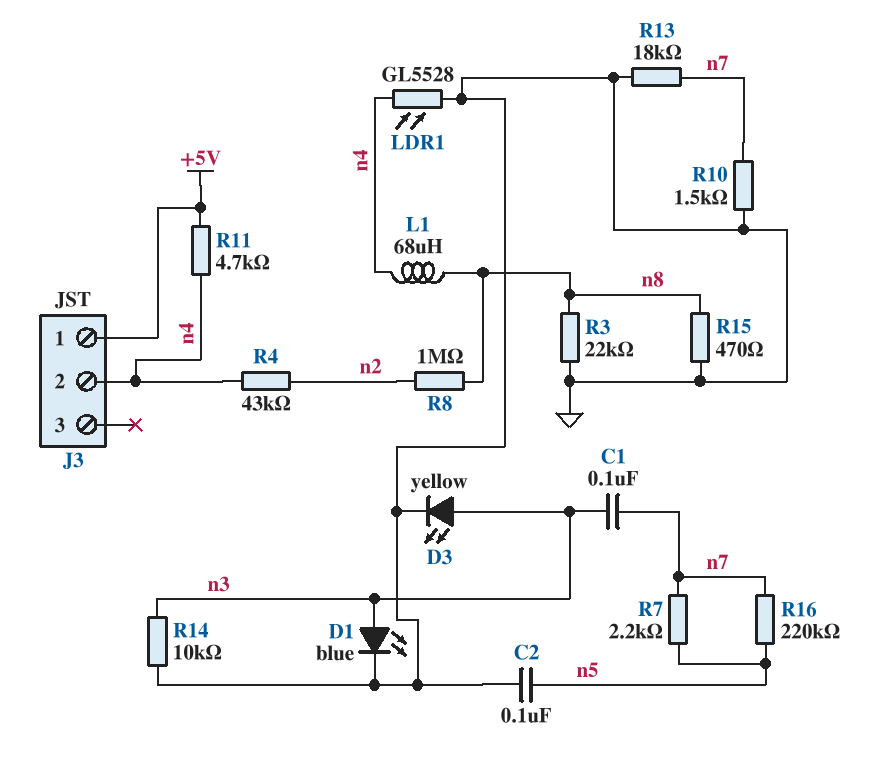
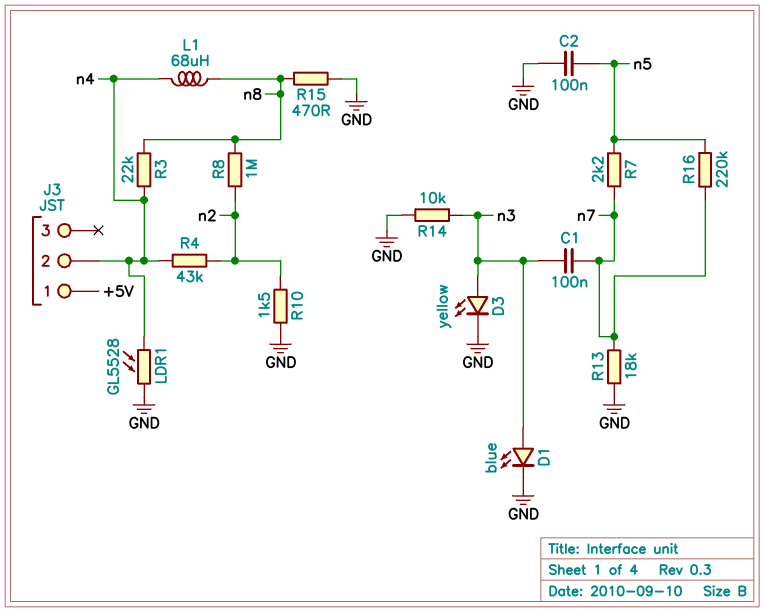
R3: 22k (GND, n8) -> 22k (n4, n8)
R10: 1.5k (GND, n7) -> 1.5k (GND, n2)
R11: 4.7k (+5V, n4) -> none

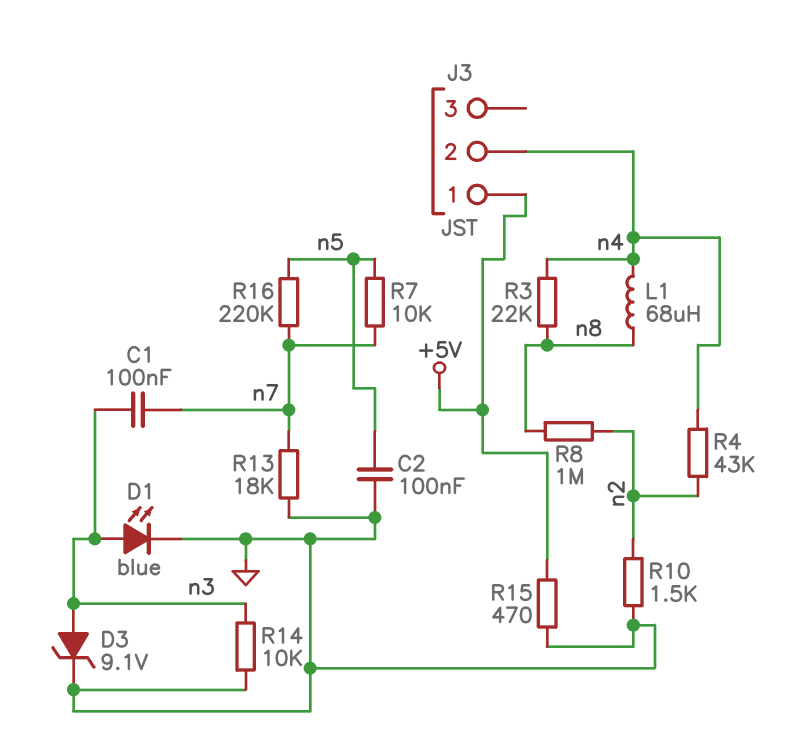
D3: LED yellow (A n3, K GND) -> zener 9.1V (A n3, K GND)
LDR1: GL5528 (GND, n4) -> none
R7: 2.2k (n5, n7) -> 10k (n5, n7)
R15: 470 (GND, n8) -> 470 (+5V, GND)

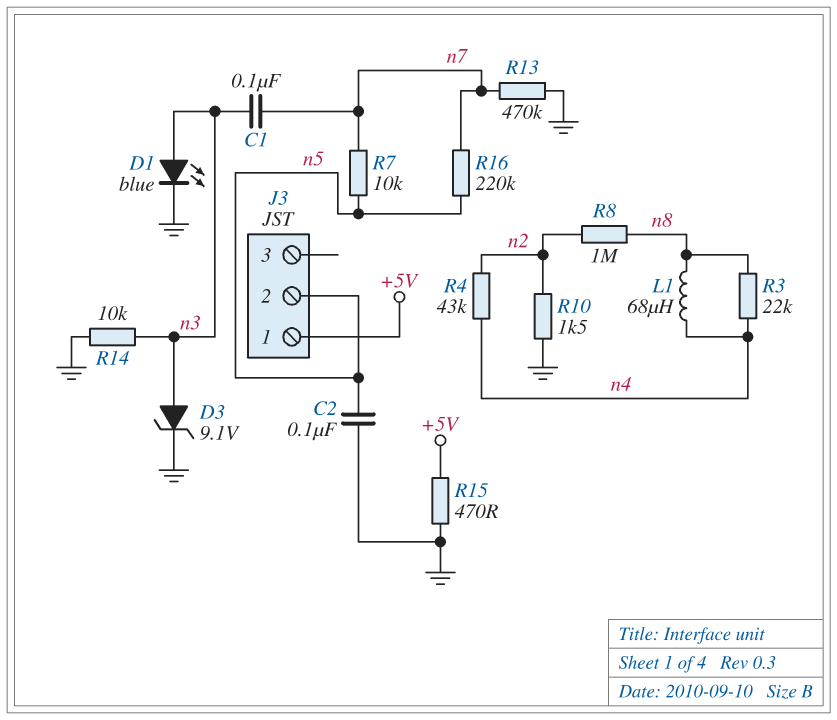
J3 pin 2: n4 -> n5
R13: 18k (GND, n7) -> 470k (GND, n7)

